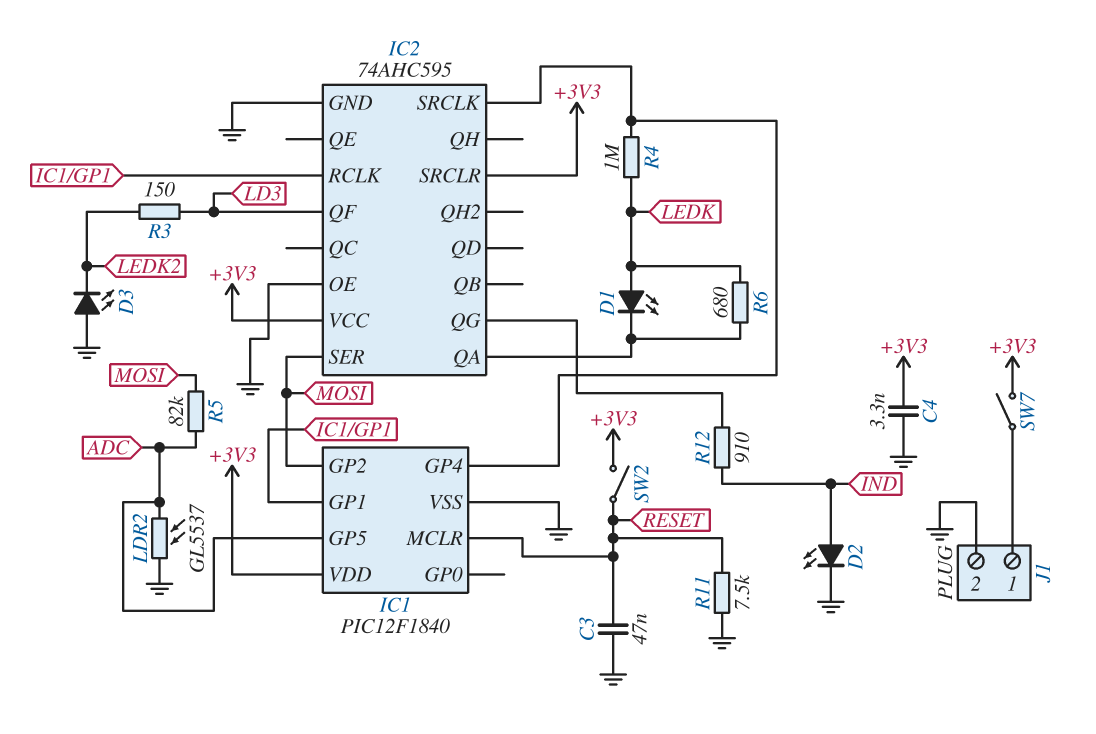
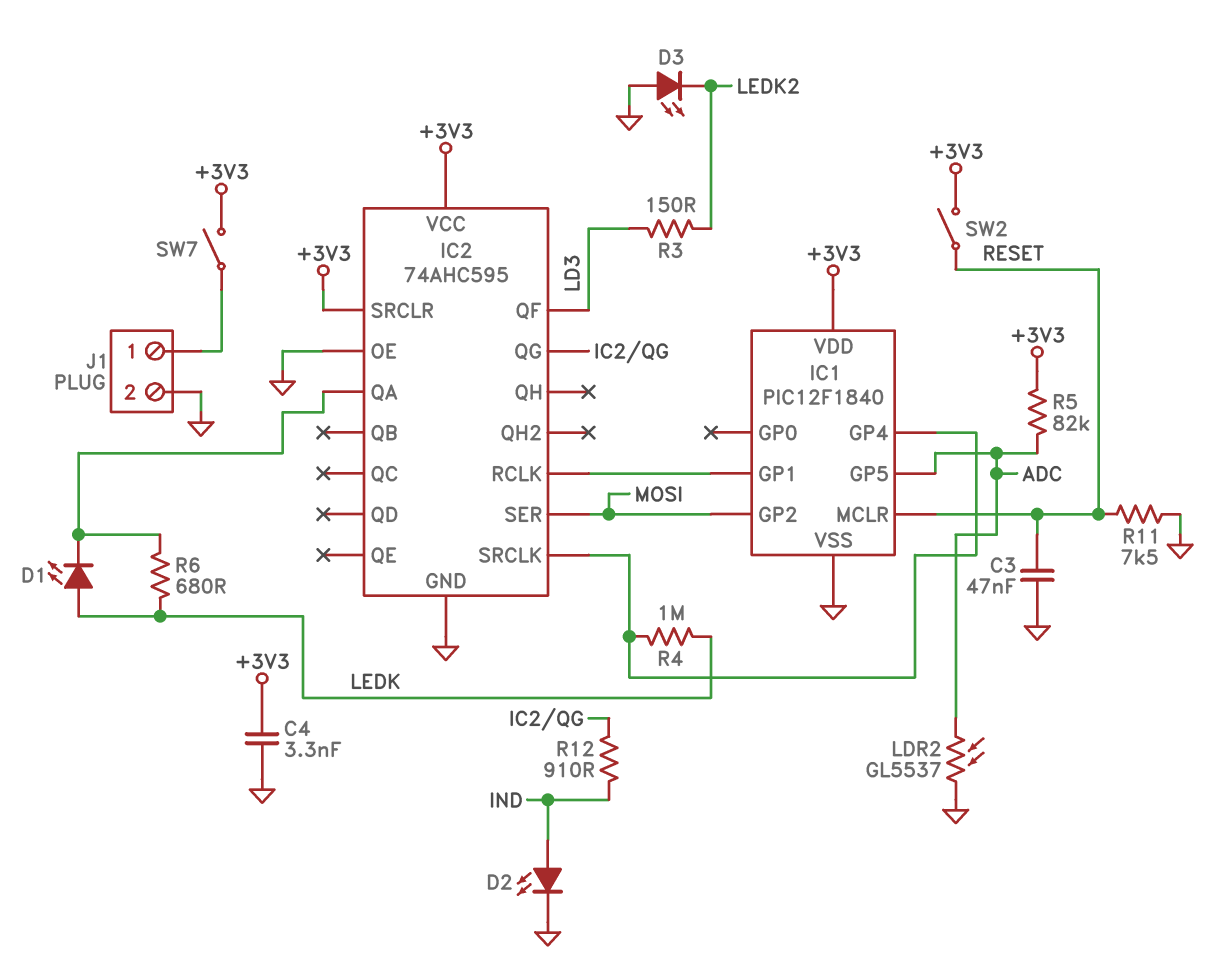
R5: 82k (ADC, MOSI) -> 82k (+3V3, ADC)

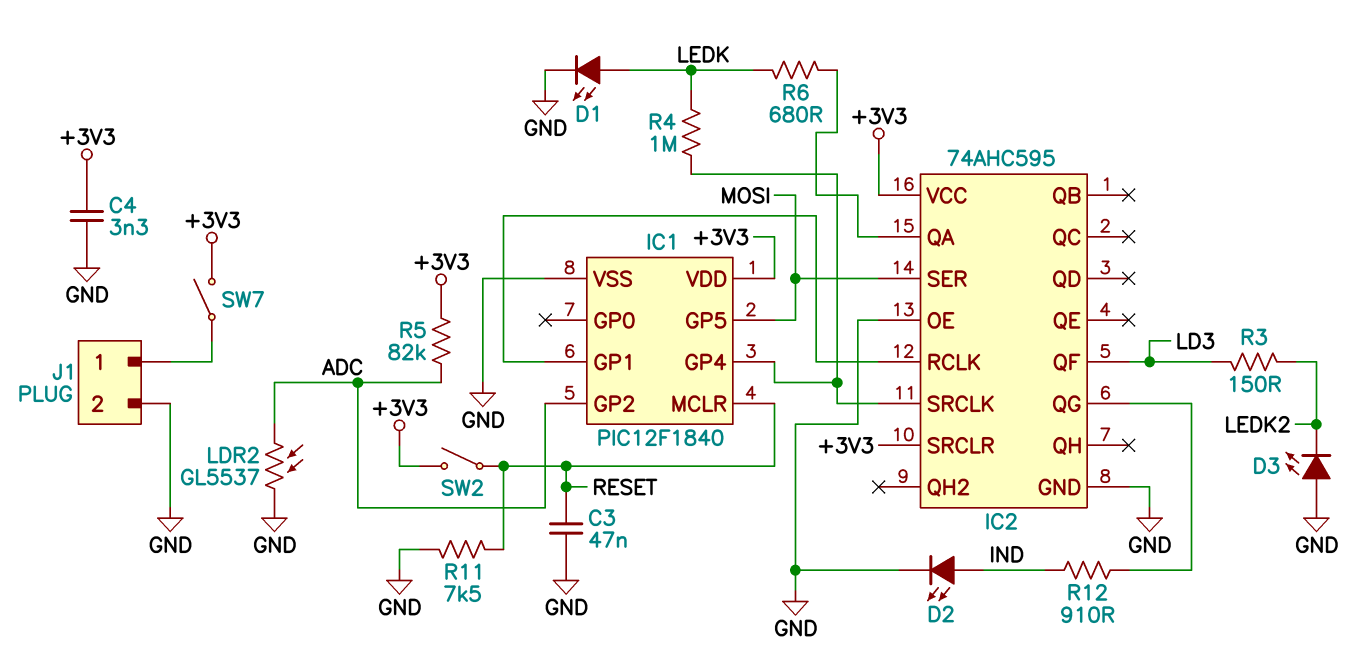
D1: LED (A LEDK, K IC2/QA) -> LED (A LEDK, K GND)
IC1 pin GP2: MOSI -> ADC
IC1 pin GP5: ADC -> MOSI

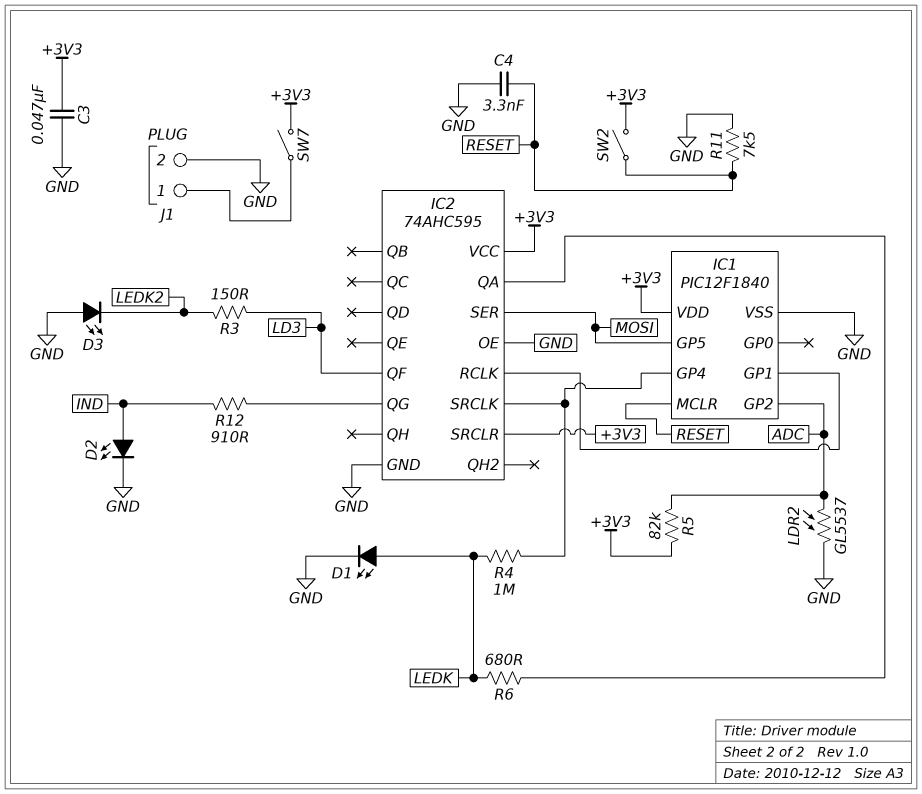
C3: 47nF (GND, RESET) -> 47nF (+3V3, GND)
C4: 3.3nF (+3V3, GND) -> 3.3nF (GND, RESET)

